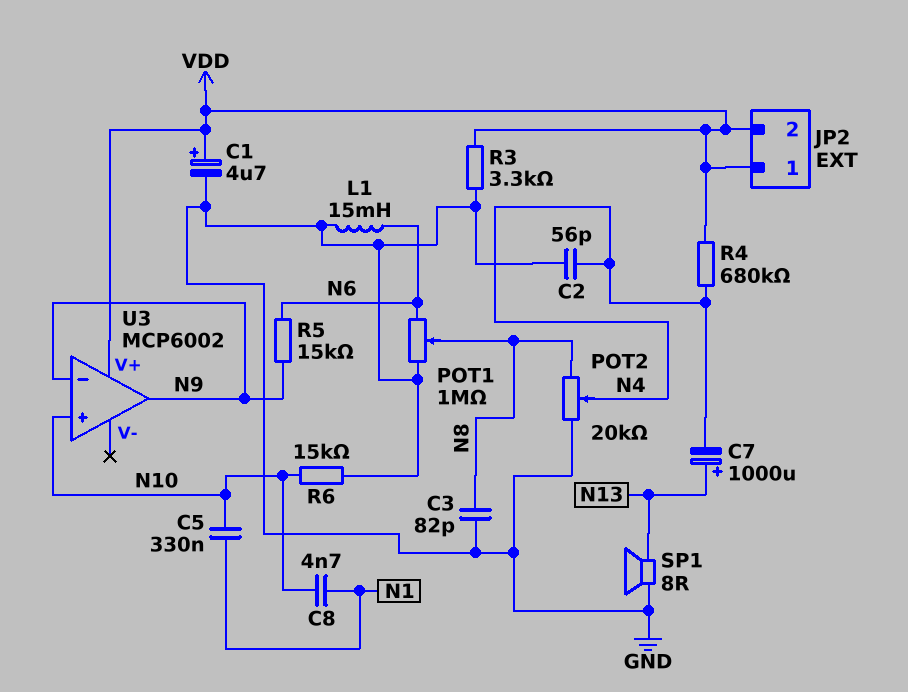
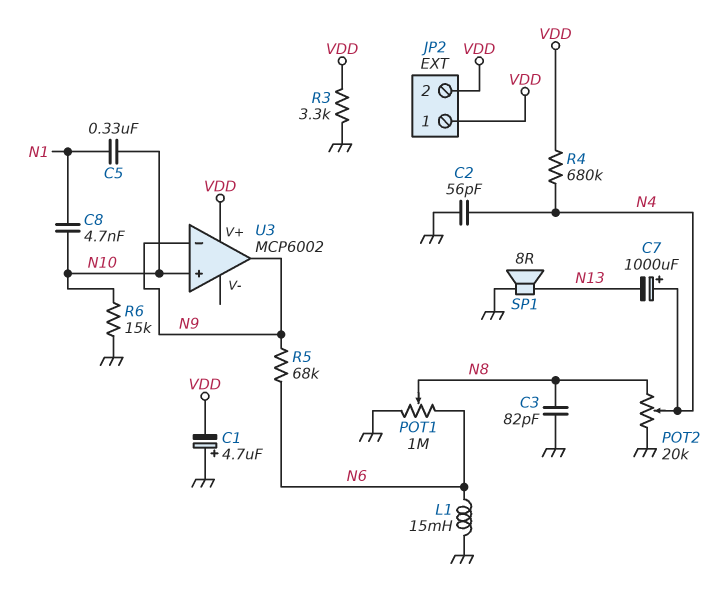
C1: 4.7uF (plus VDD, minus GND) -> 4.7uF (plus GND, minus VDD)
C7: 1000uF (plus N13, minus N4) -> 1000uF (plus N4, minus N13)
R5: 15k (N6, N9) -> 68k (N6, N9)

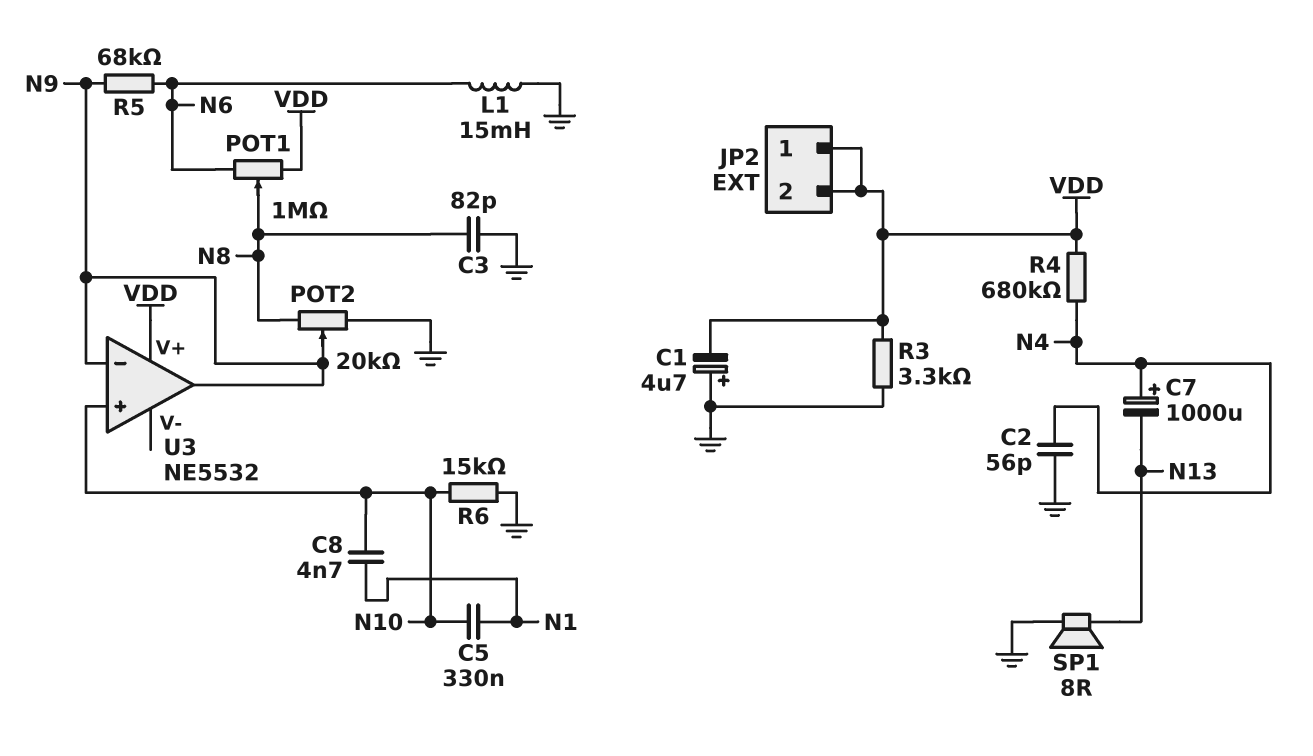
POT1: 1M (GND, N6, wiper N8) -> 1M (N6, VDD, wiper N8)
POT2: 20k (GND, N8, wiper N4) -> 20k (GND, N8, wiper N9)
U3: MCP6002 -> NE5532

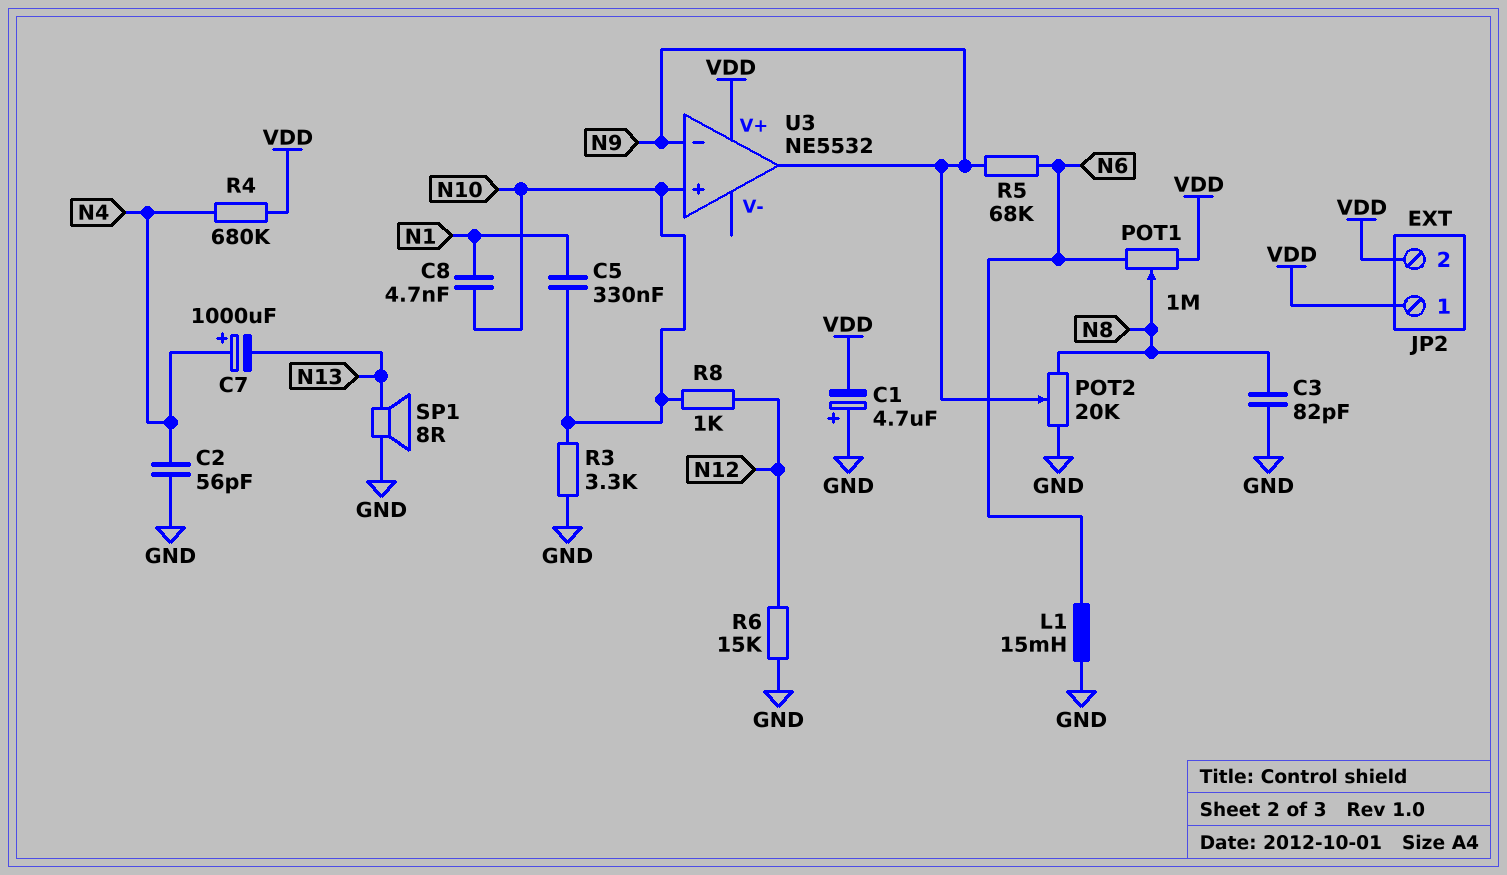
R3: 3.3k (GND, VDD) -> 3.3k (GND, N10)
R6: 15k (GND, N10) -> 15k (GND, N12)
R8: none -> 1k (N10, N12)

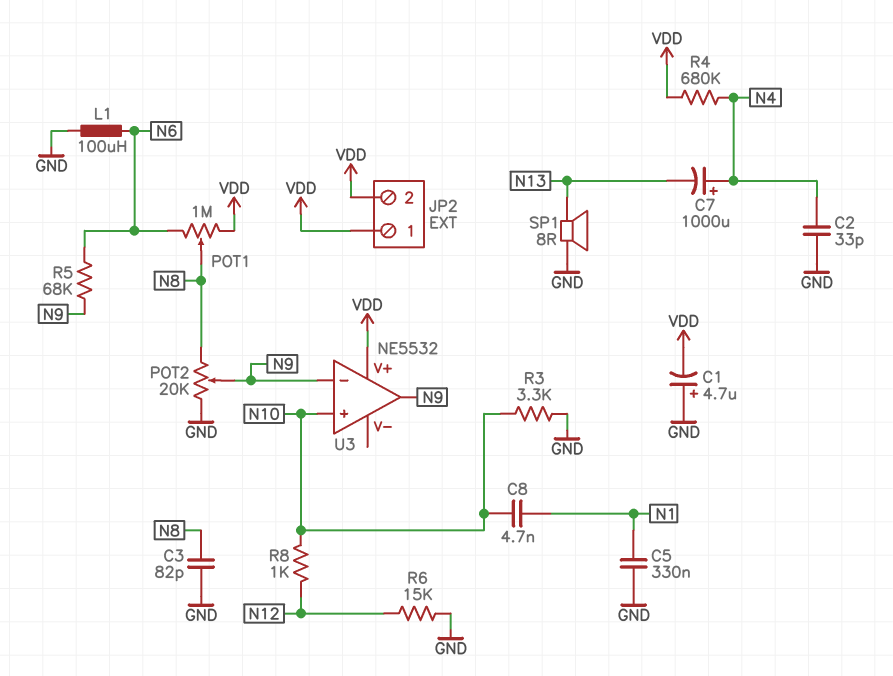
C2: 56pF (GND, N4) -> 33pF (GND, N4)
C5: 330nF (N1, N10) -> 330nF (GND, N1)
L1: 15mH (GND, N6) -> 100uH (GND, N6)

